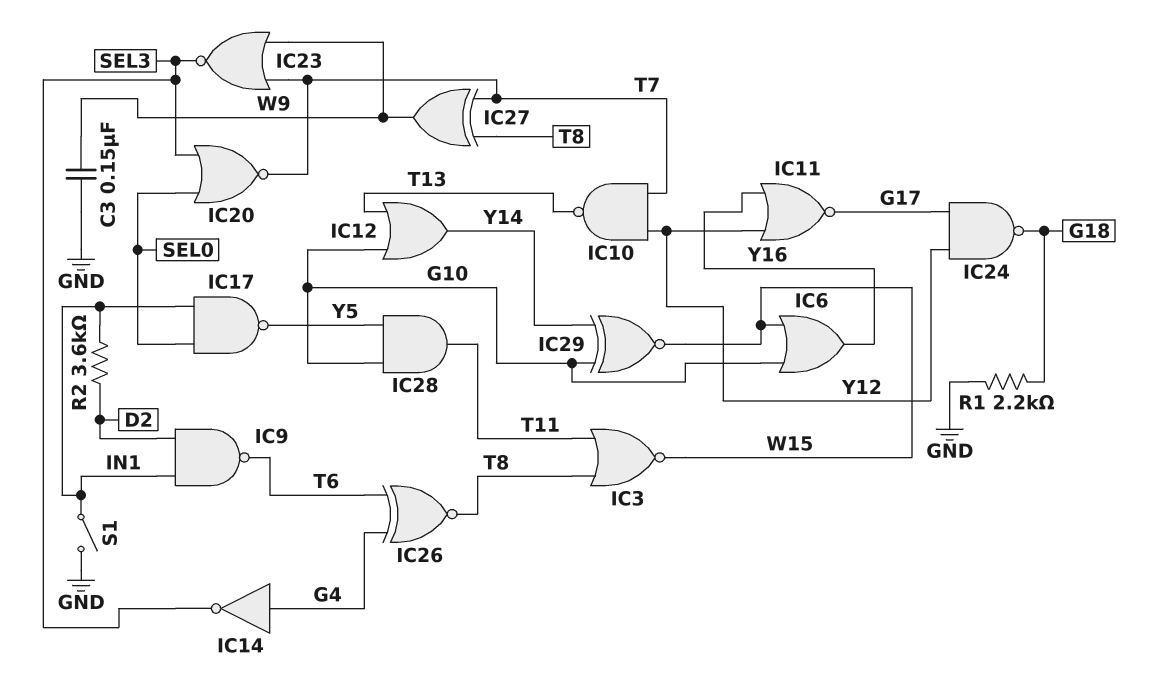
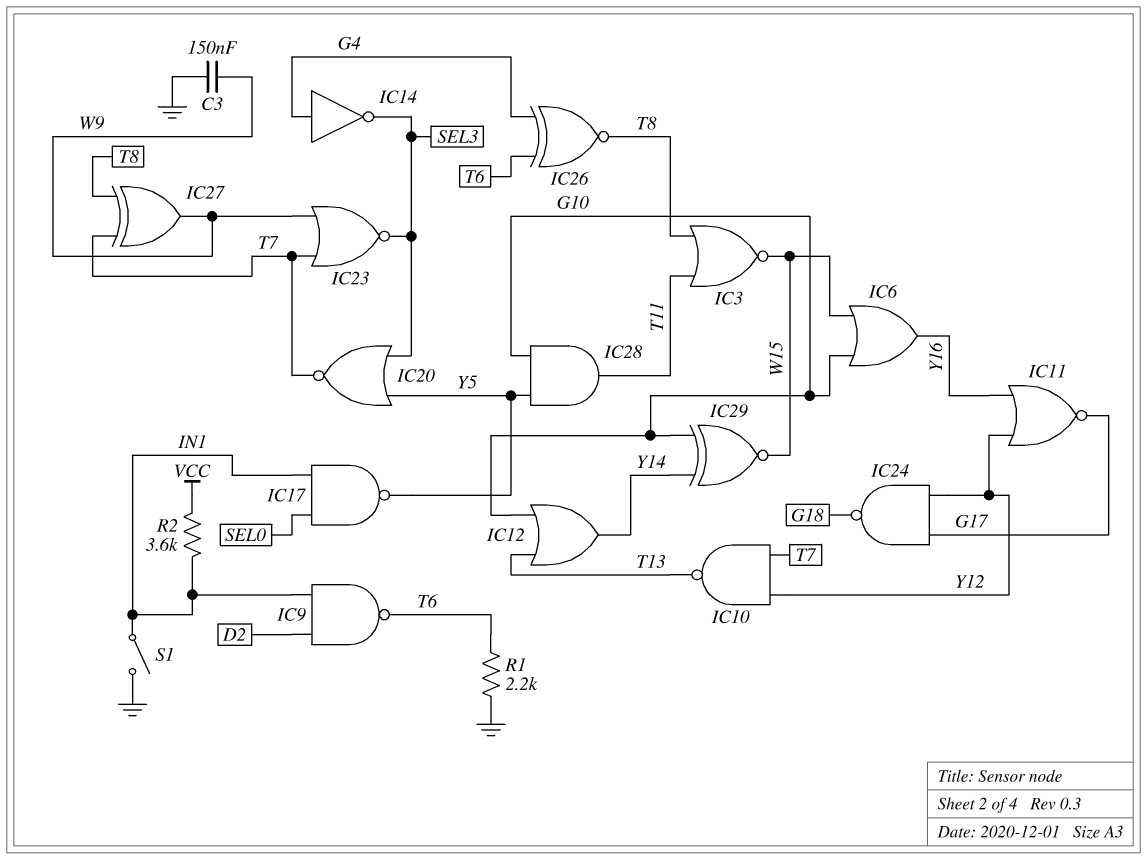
IC20: NOR (in SEL0, in SEL3, out T7) -> NOR (in SEL3, in Y5, out T7)
R1: 2.2k (G18, GND) -> 2.2k (GND, T6)
R2: 3.6k (D2, IN1) -> 3.6k (IN1, VCC)

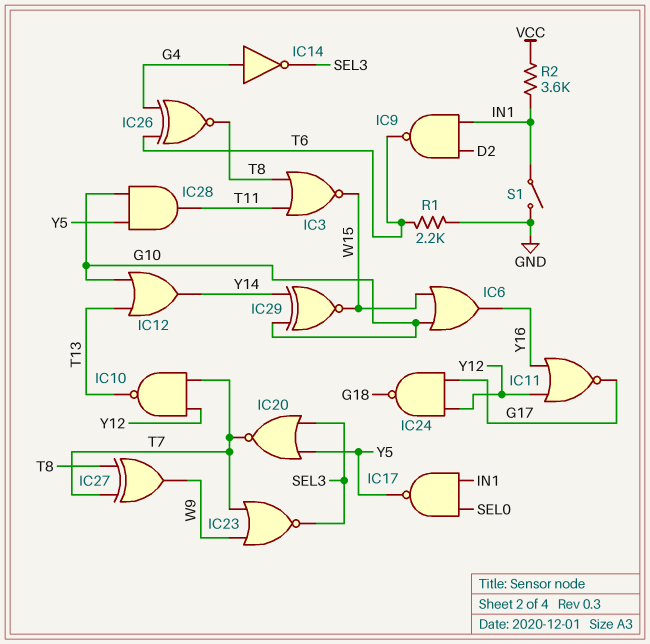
C3: 150nF (GND, W9) -> none

